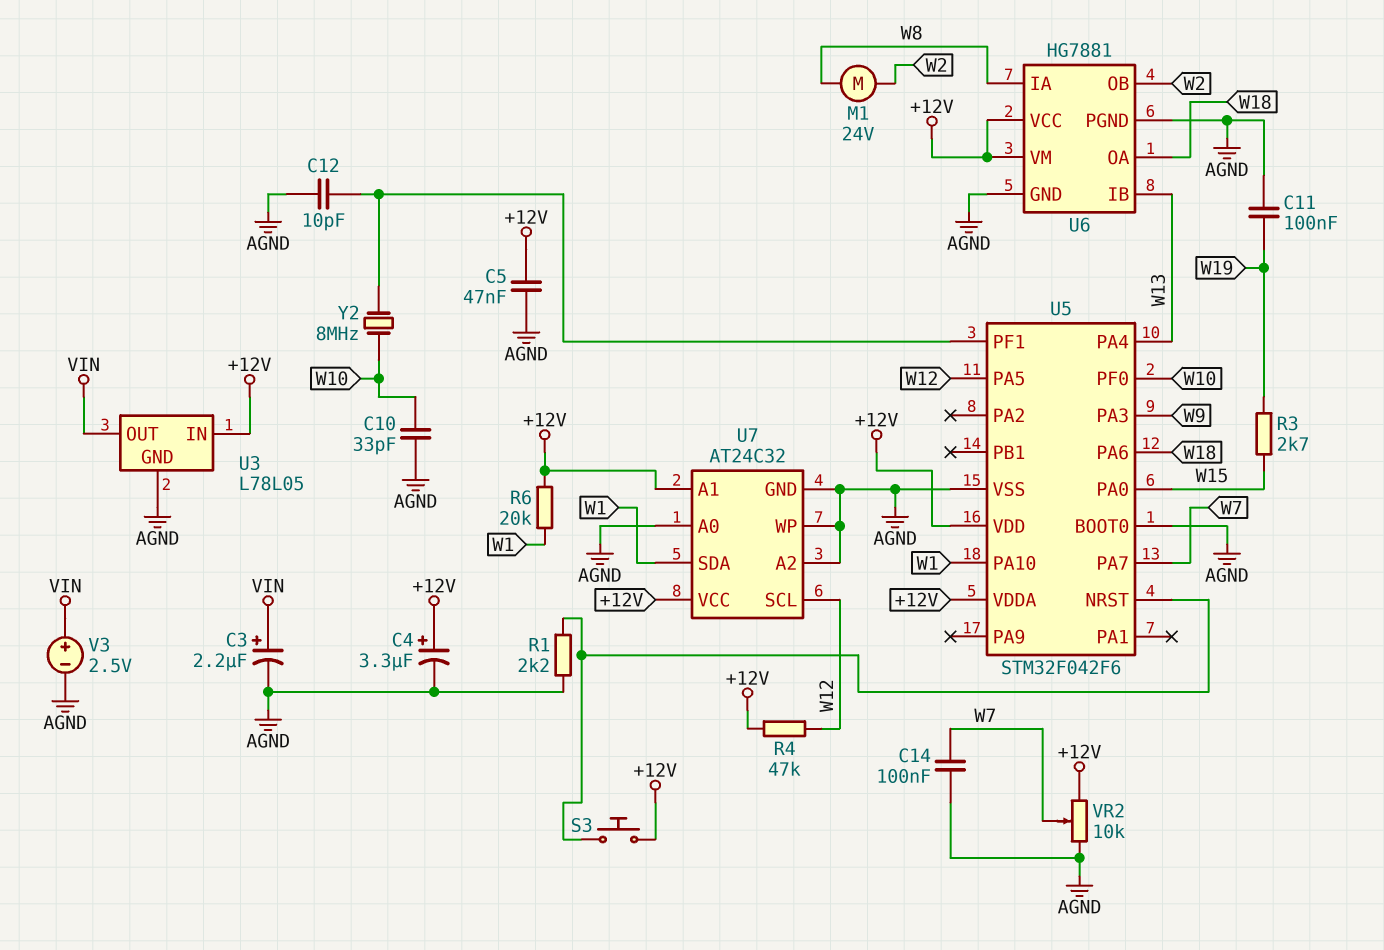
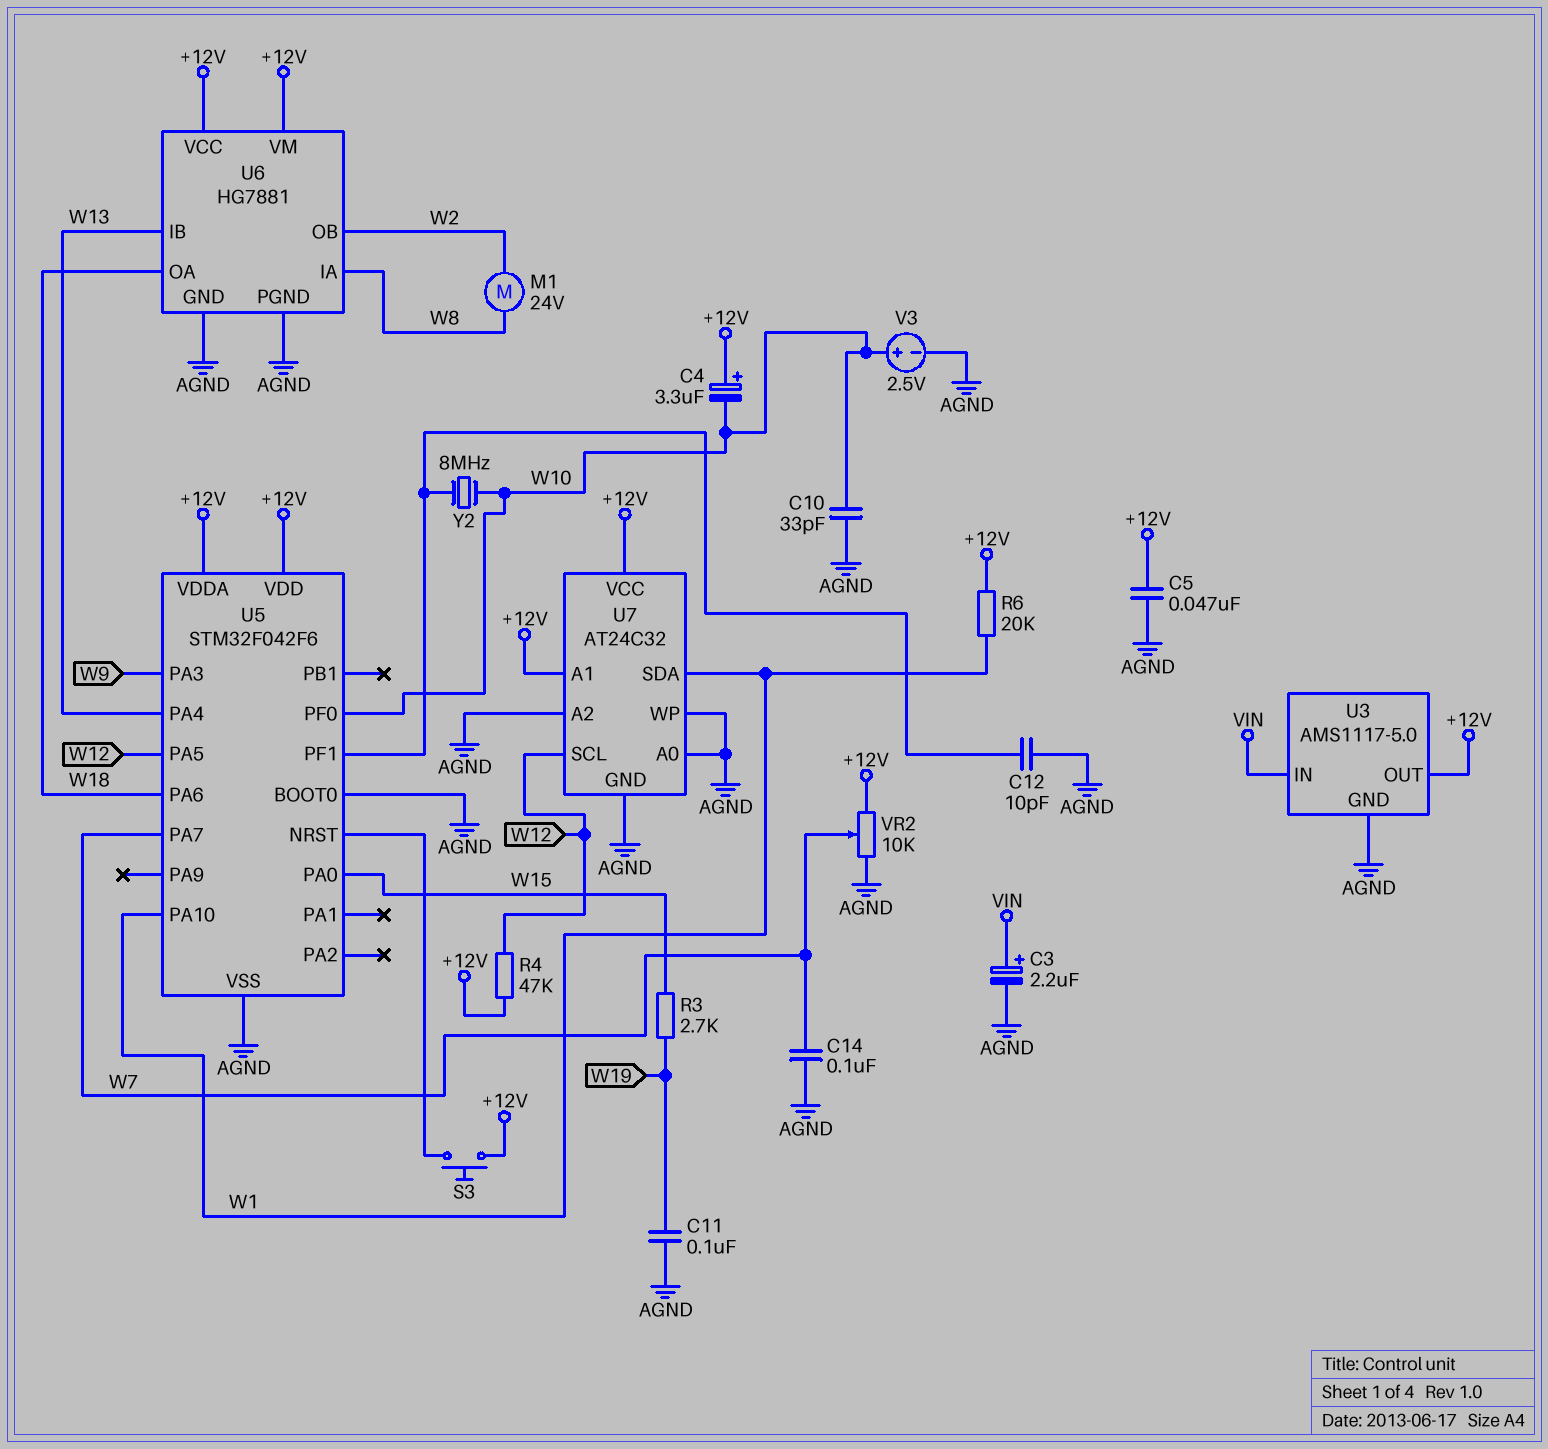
C4: 3.3uF (plus +12V, minus AGND) -> 3.3uF (plus +12V, minus W10)
R1: 2.2k (AGND, U5/NRST) -> none
U3: L78L05 -> AMS1117-5.0
U3 pin IN: +12V -> VIN
U3 pin OUT: VIN -> +12V
V3: 2.5V (plus VIN, minus AGND) -> 2.5V (plus W10, minus AGND)

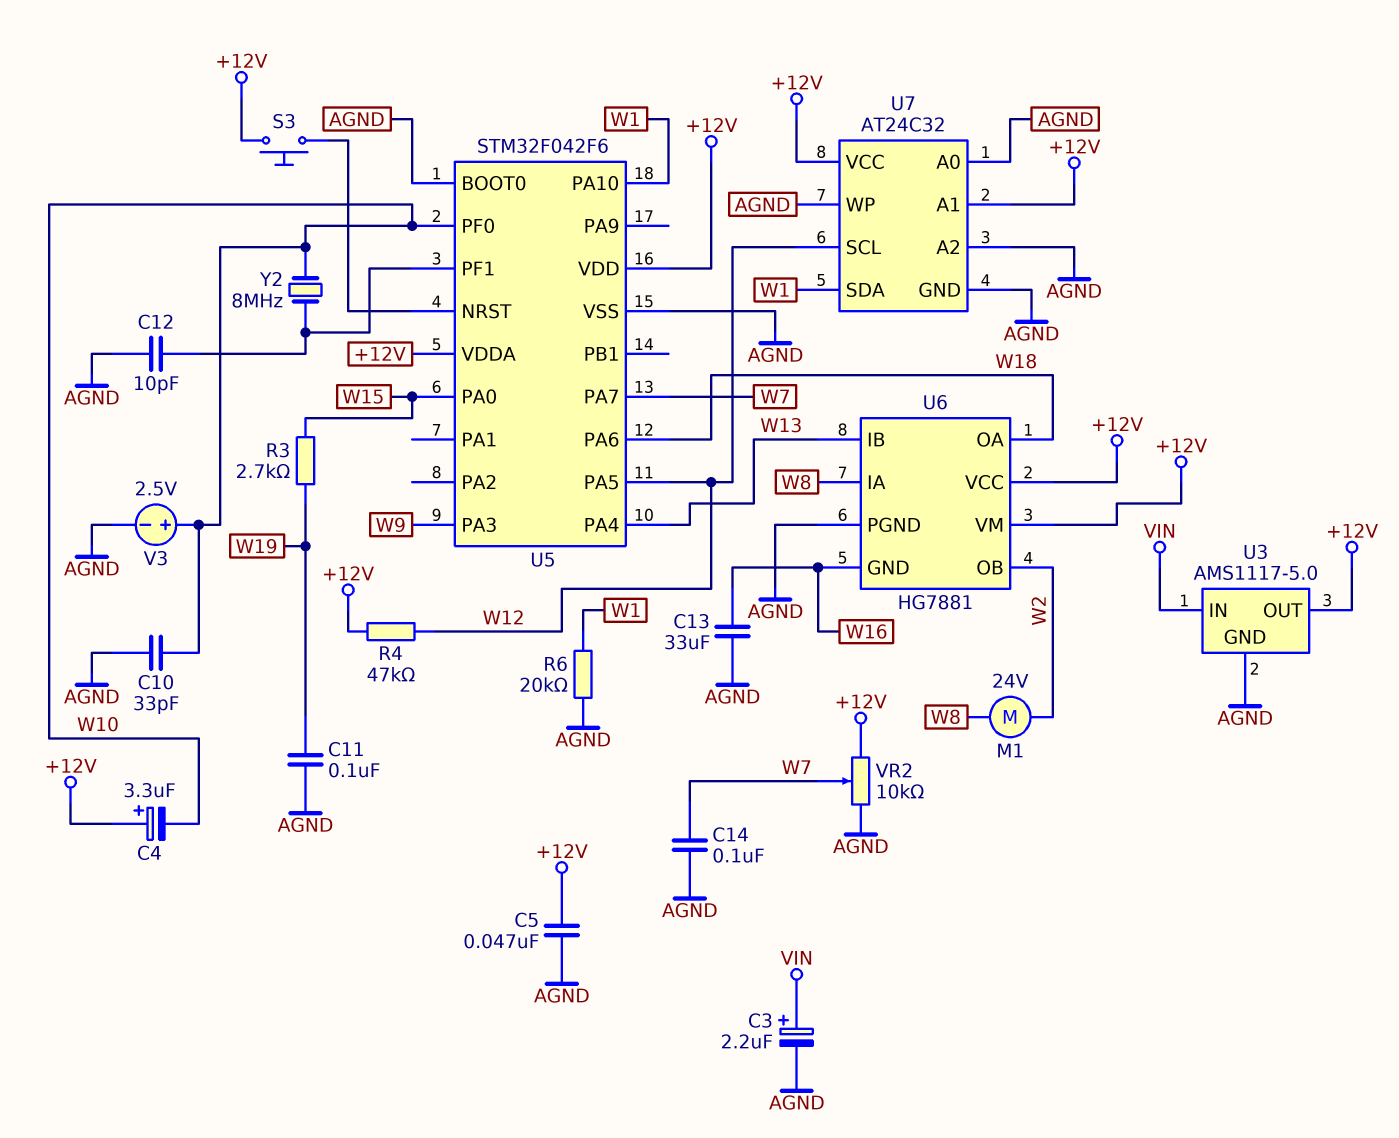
C13: none -> 33uF (AGND, W16)
R6: 20k (+12V, W1) -> 20k (AGND, W1)
U6 pin GND: AGND -> W16

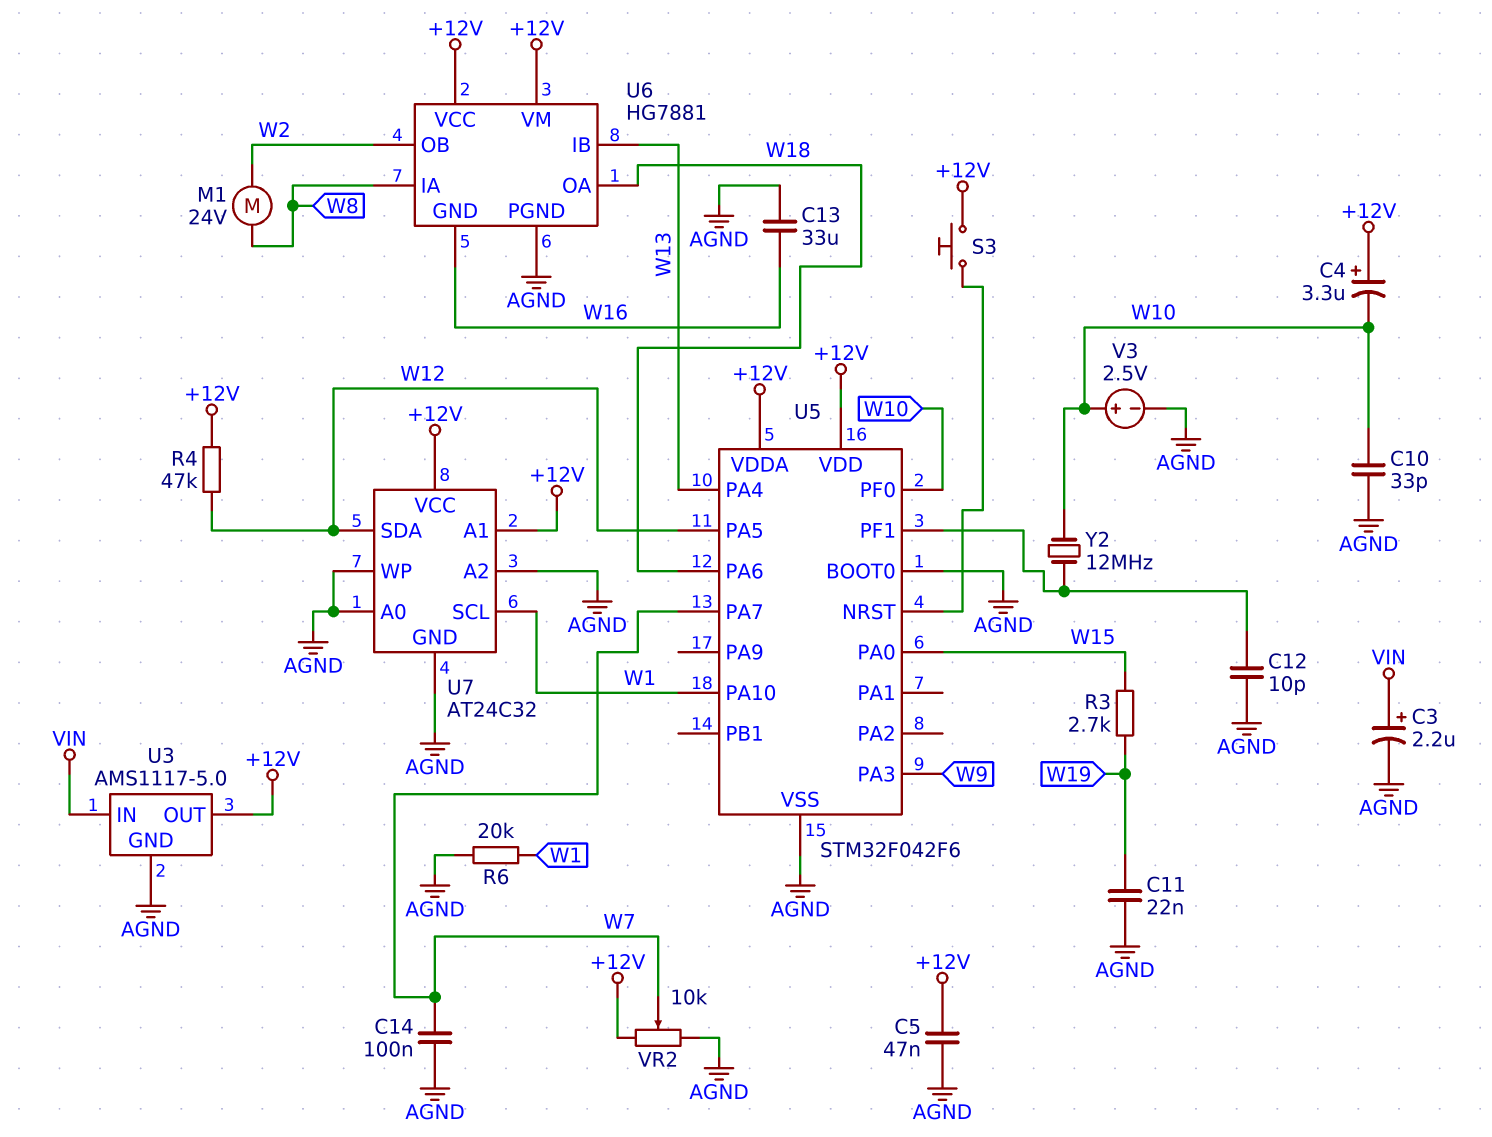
C11: 100nF (AGND, W19) -> 22nF (AGND, W19)
U7 pin SCL: W12 -> W1
U7 pin SDA: W1 -> W12
Y2: 8MHz (U5/PF1, W10) -> 12MHz (U5/PF1, W10)

